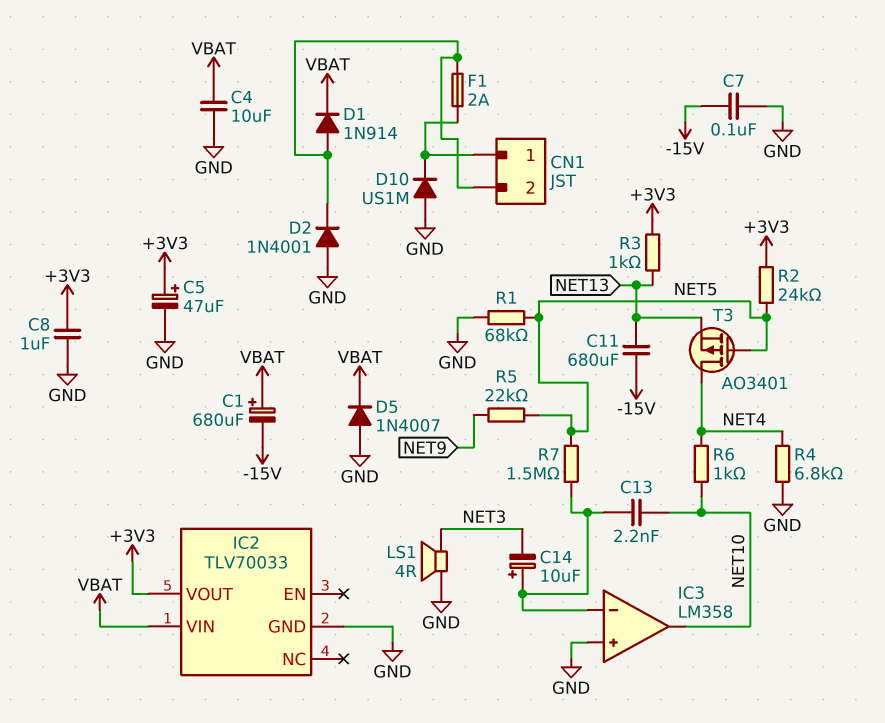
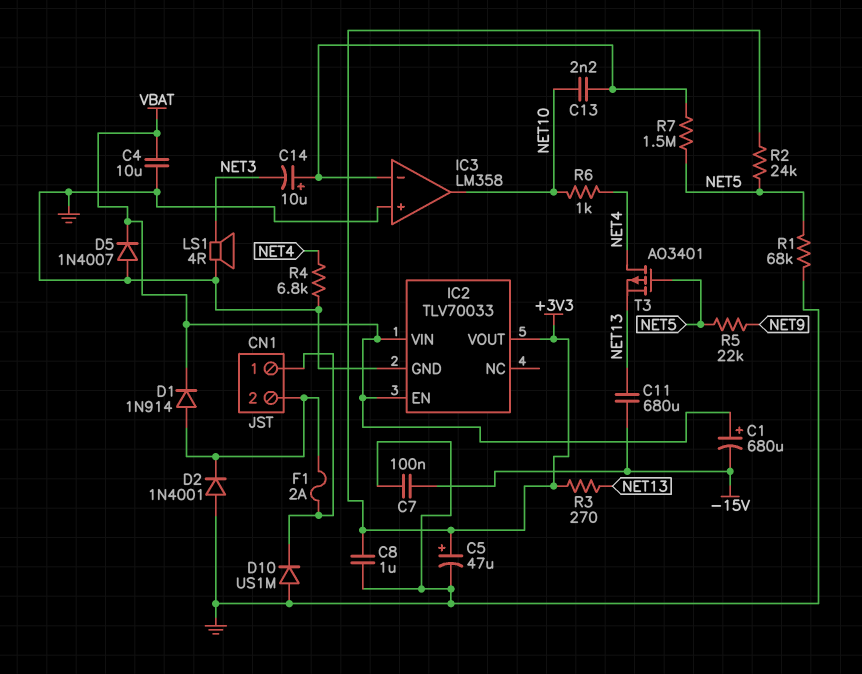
IC2 pin EN: none -> VBAT
R3: 1k (+3V3, NET13) -> 270 (+3V3, NET13)

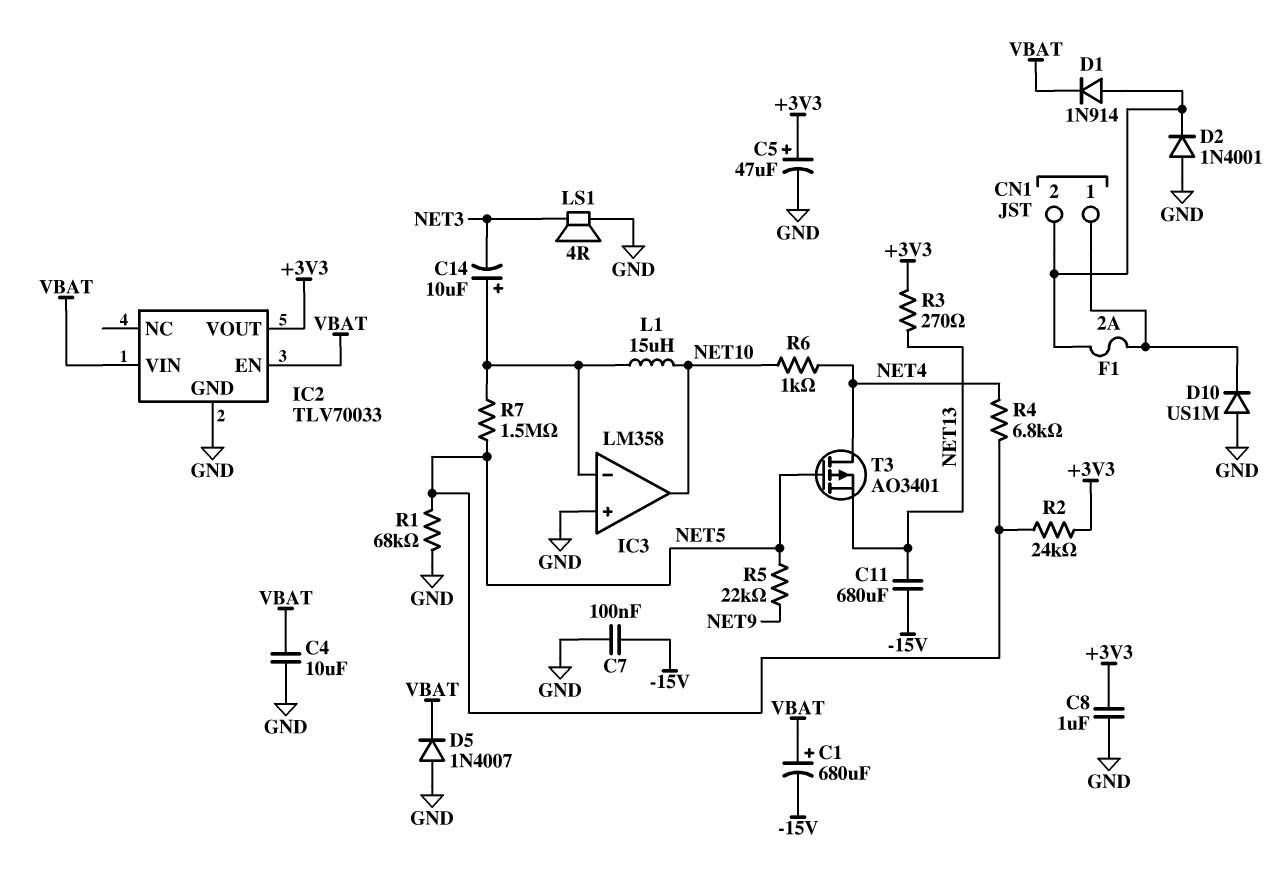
C13: 2.2nF (IC3/in-, NET10) -> none
L1: none -> 15uH (IC3/in-, NET10)
R4: 6.8k (GND, NET4) -> 6.8k (NET4, NET5)

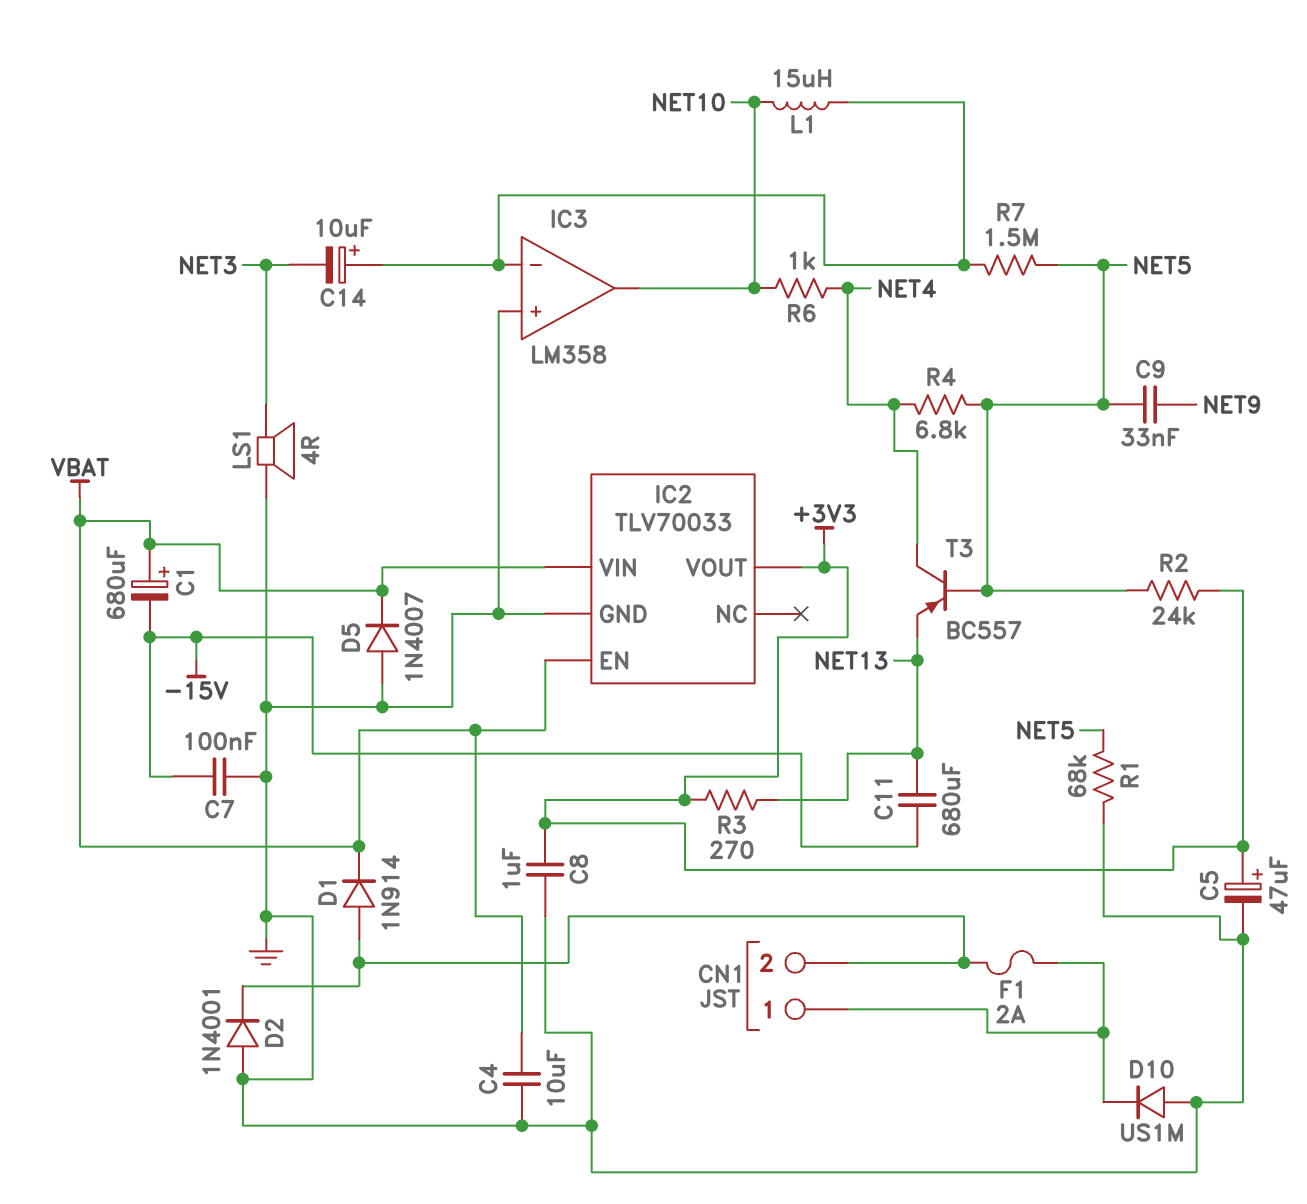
C9: none -> 33nF (NET5, NET9)
R5: 22k (NET5, NET9) -> none
T3: PMOS AO3401 (G NET5, D NET4, S NET13) -> PNP BC557 (B NET5, C NET4, E NET13)

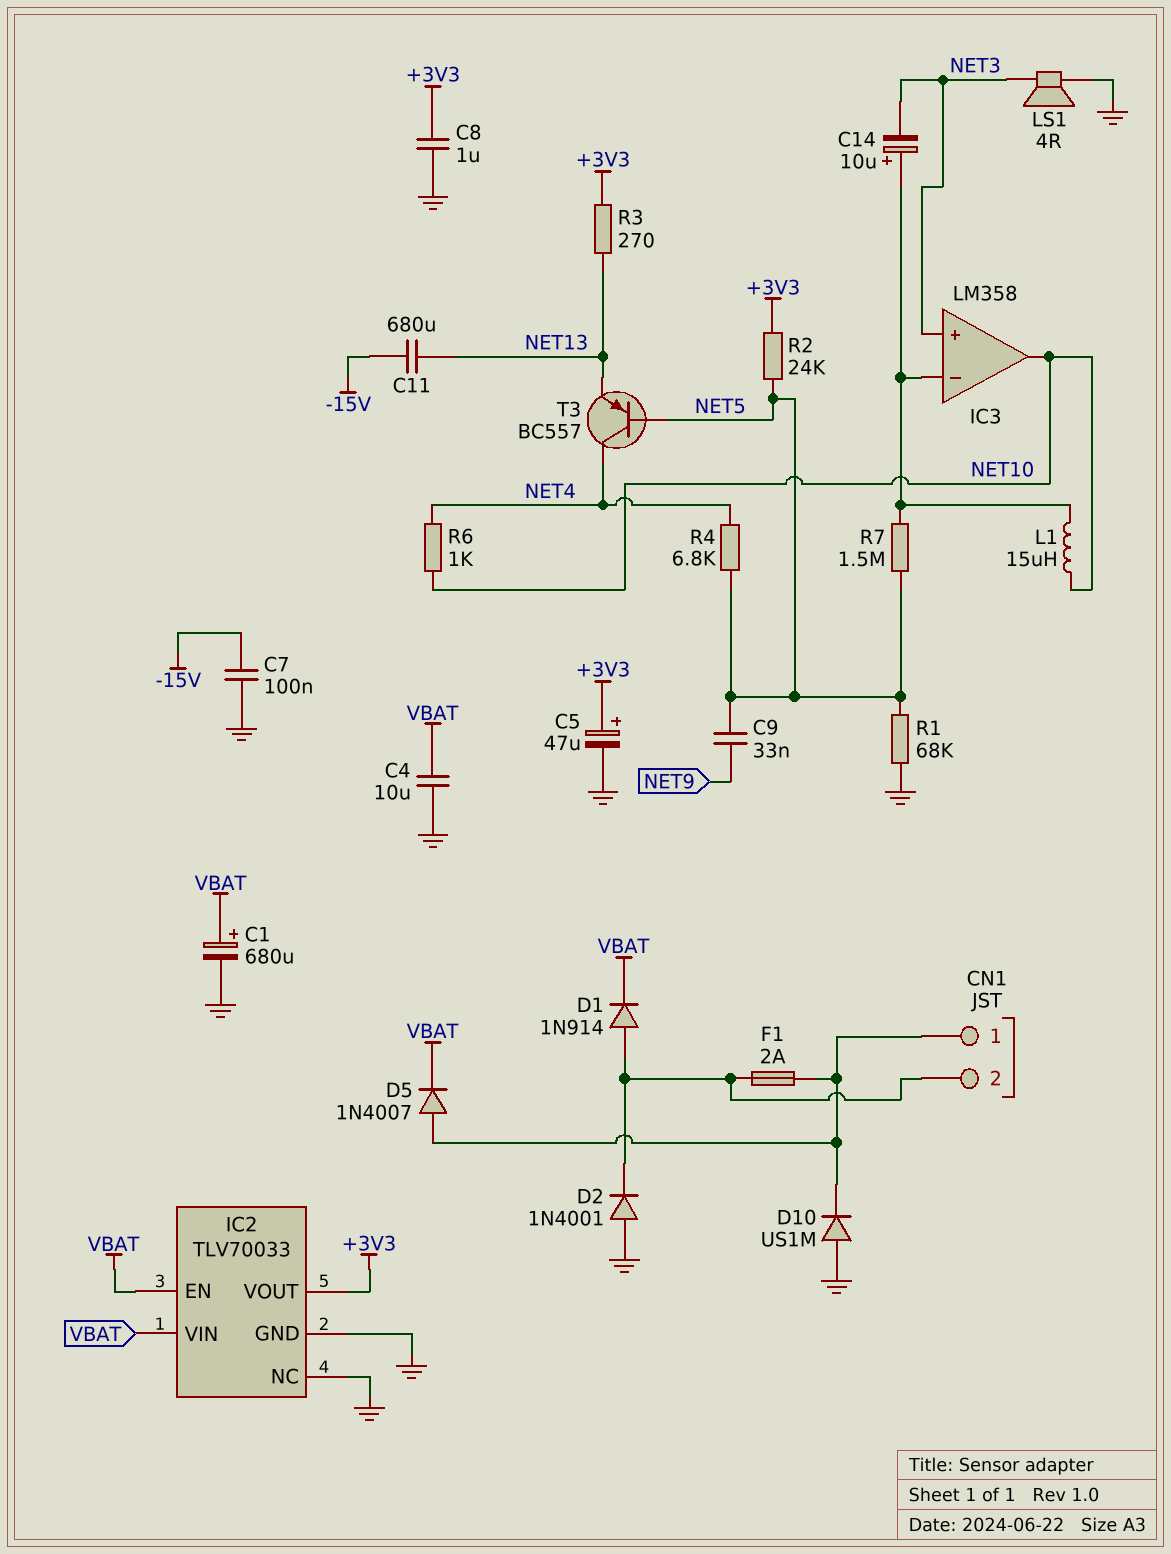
C1: 680uF (plus VBAT, minus -15V) -> 680uF (plus VBAT, minus GND)
D5: diode 1N4007 (A GND, K VBAT) -> diode 1N4007 (A CN1/1, K VBAT)
IC2 pin NC: none -> GND
IC3 pin in+: GND -> NET3

